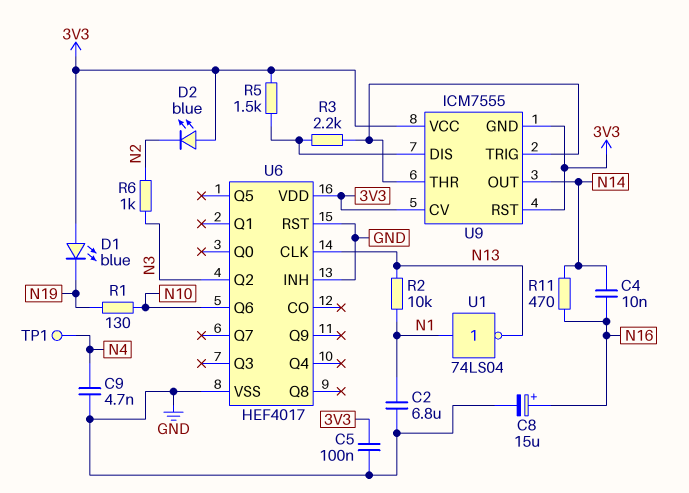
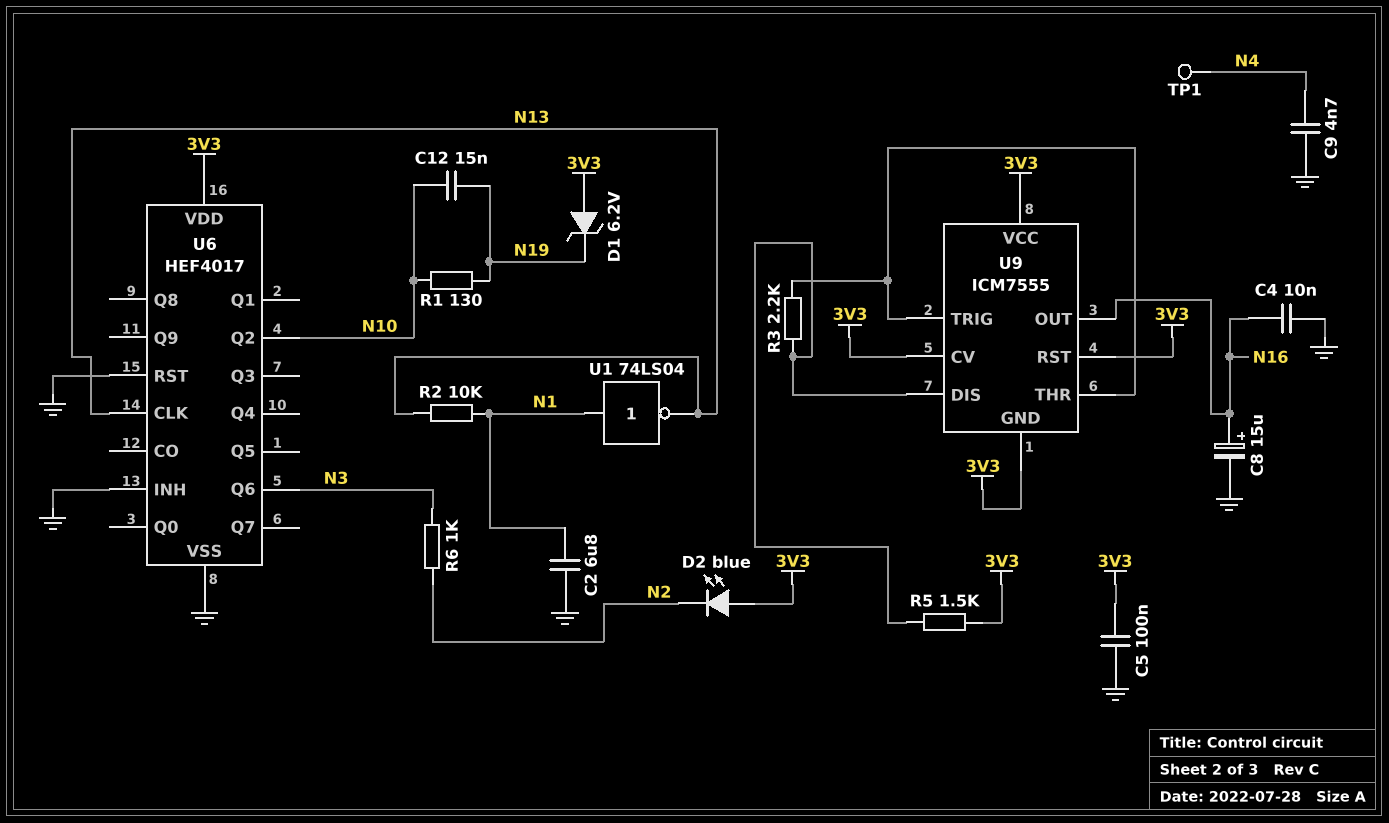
C4: 10nF (N14, N16) -> 10nF (GND, N16)
C12: none -> 15nF (N10, N19)
D1: LED blue (A 3V3, K N19) -> zener 6.2V (A 3V3, K N19)
R11: 470 (N14, N16) -> none
U6 pin Q2: N3 -> N10
U6 pin Q6: N10 -> N3
U9 pin OUT: N14 -> N16

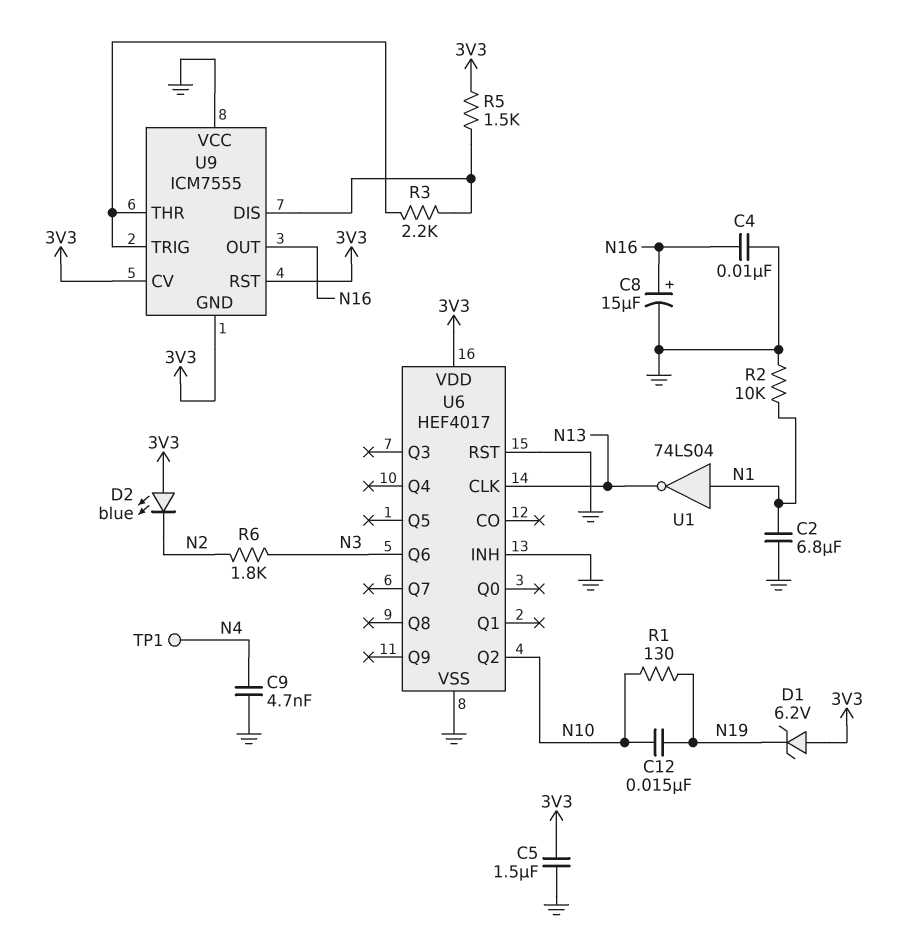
C5: 100nF (3V3, GND) -> 1.5uF (3V3, GND)
R2: 10k (N1, N13) -> 10k (GND, N1)
R6: 1k (N2, N3) -> 1.8k (N2, N3)
U9 pin VCC: 3V3 -> GND

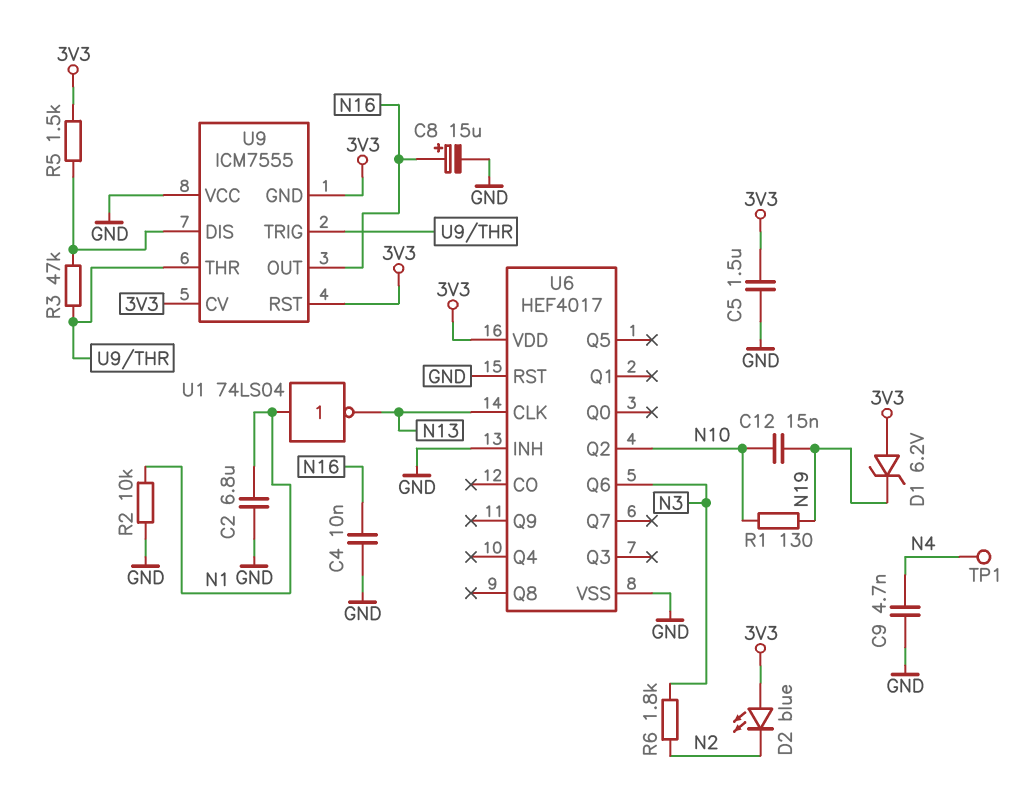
R3: 2.2k (U9/DIS, U9/THR) -> 47k (U9/DIS, U9/THR)

